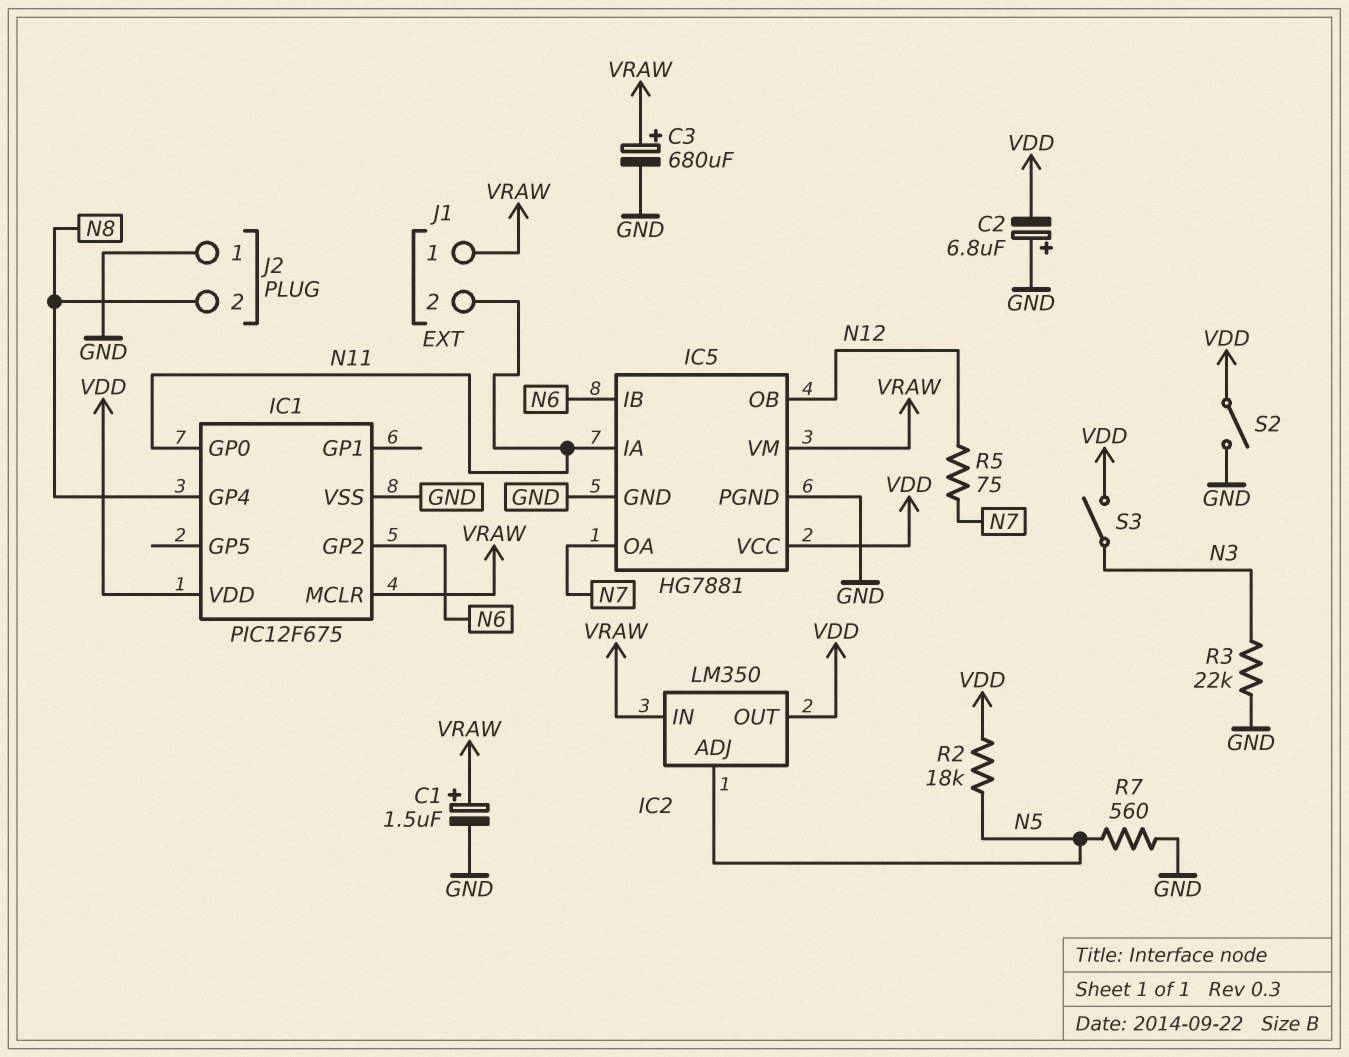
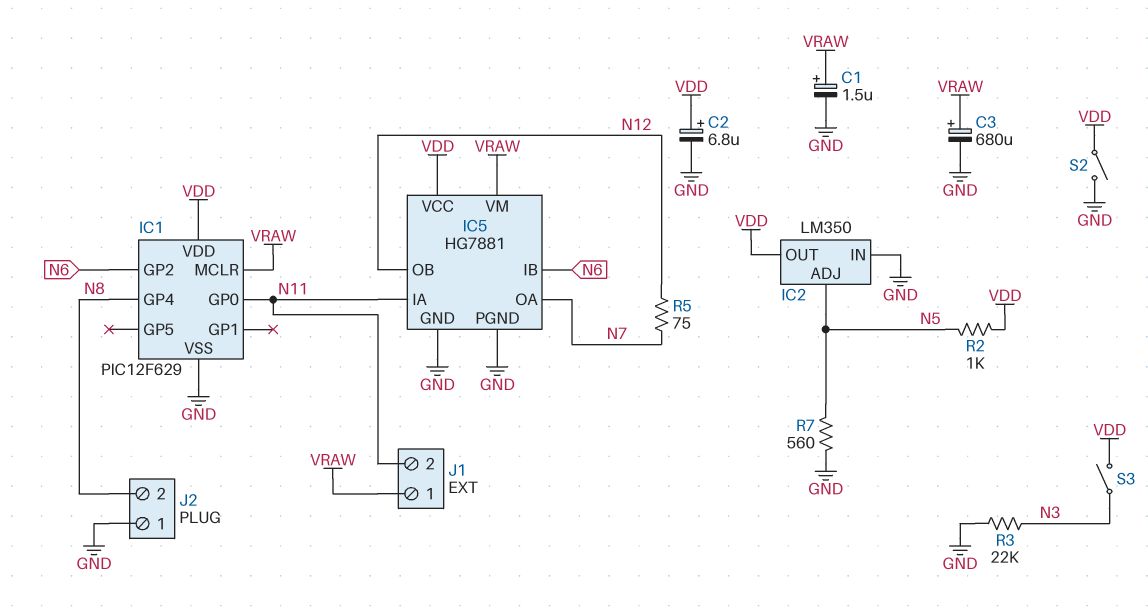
C2: 6.8uF (plus GND, minus VDD) -> 6.8uF (plus VDD, minus GND)
IC1: PIC12F675 -> PIC12F629
IC2 pin IN: VRAW -> GND
R2: 18k (N5, VDD) -> 1k (N5, VDD)

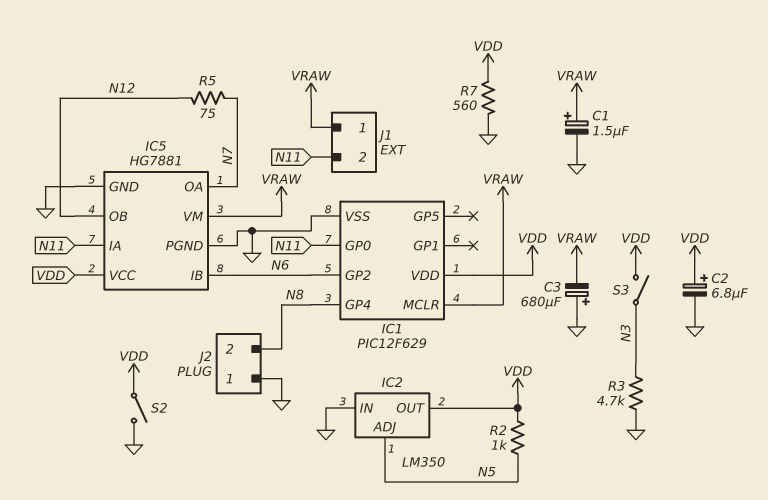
C3: 680uF (plus VRAW, minus GND) -> 680uF (plus GND, minus VRAW)
R3: 22k (GND, N3) -> 4.7k (GND, N3)
R7: 560 (GND, N5) -> 560 (GND, VDD)

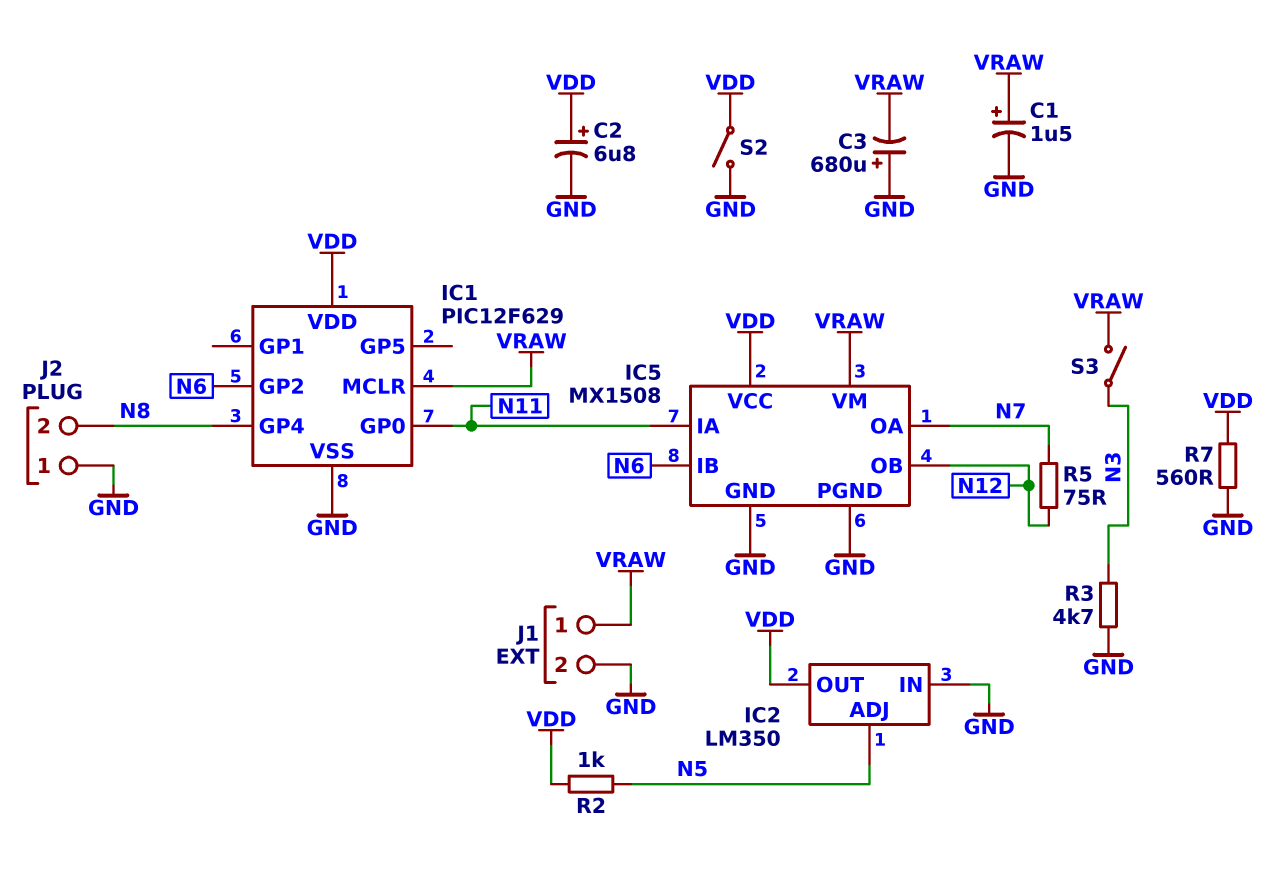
IC5: HG7881 -> MX1508
J1 pin 2: N11 -> GND
S3: switch (N3, VDD) -> switch (N3, VRAW)

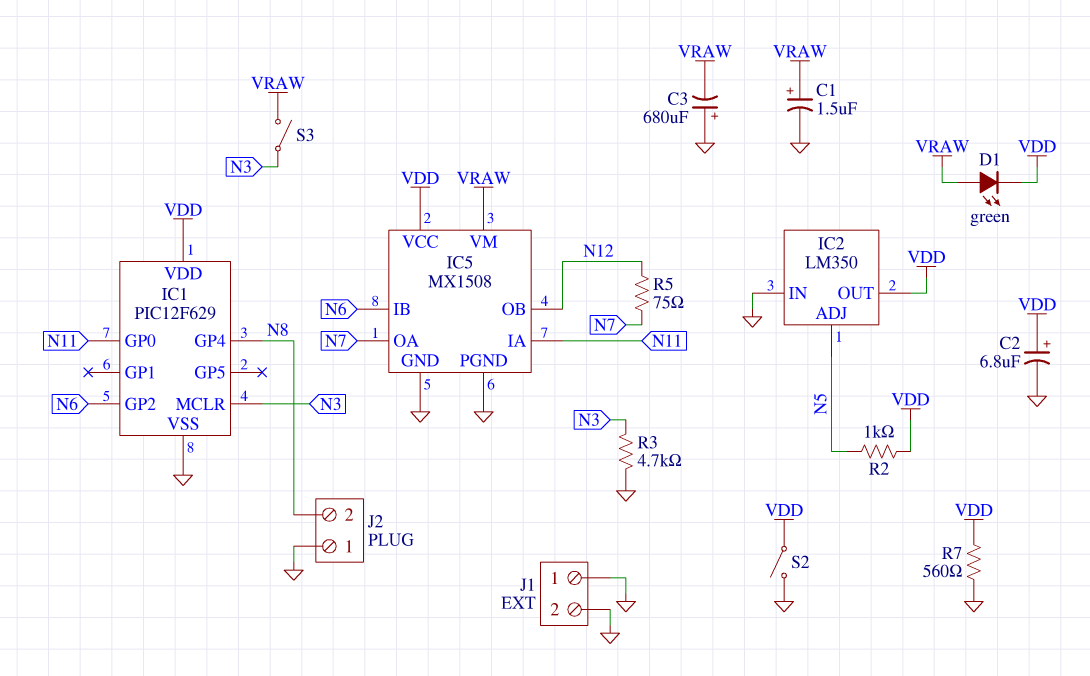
D1: none -> LED green (A VRAW, K VDD)
IC1 pin MCLR: VRAW -> N3
J1 pin 1: VRAW -> GND

